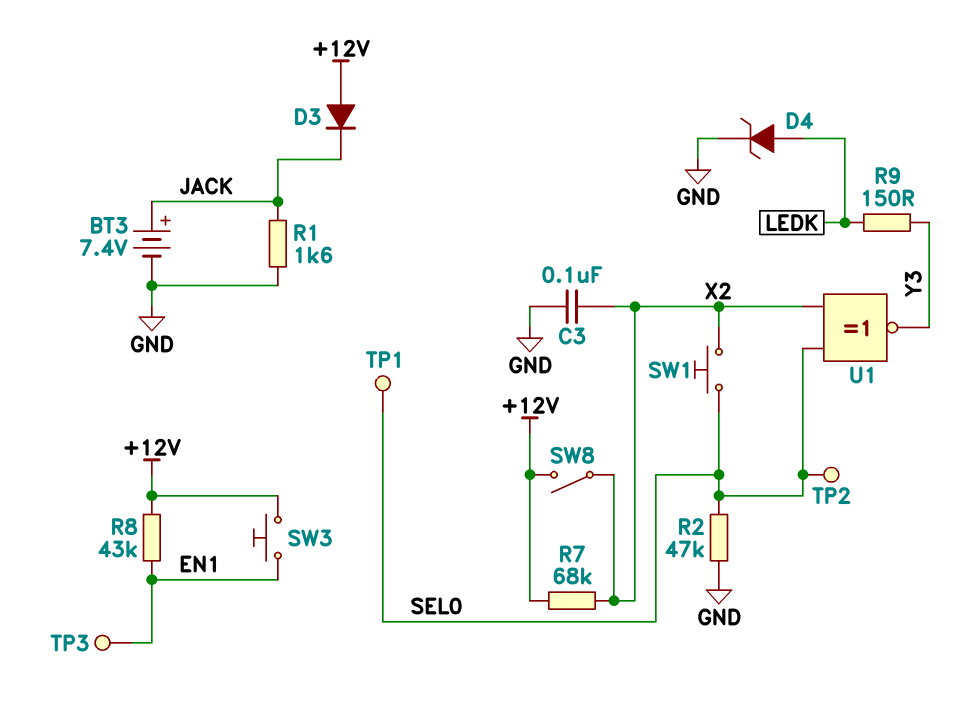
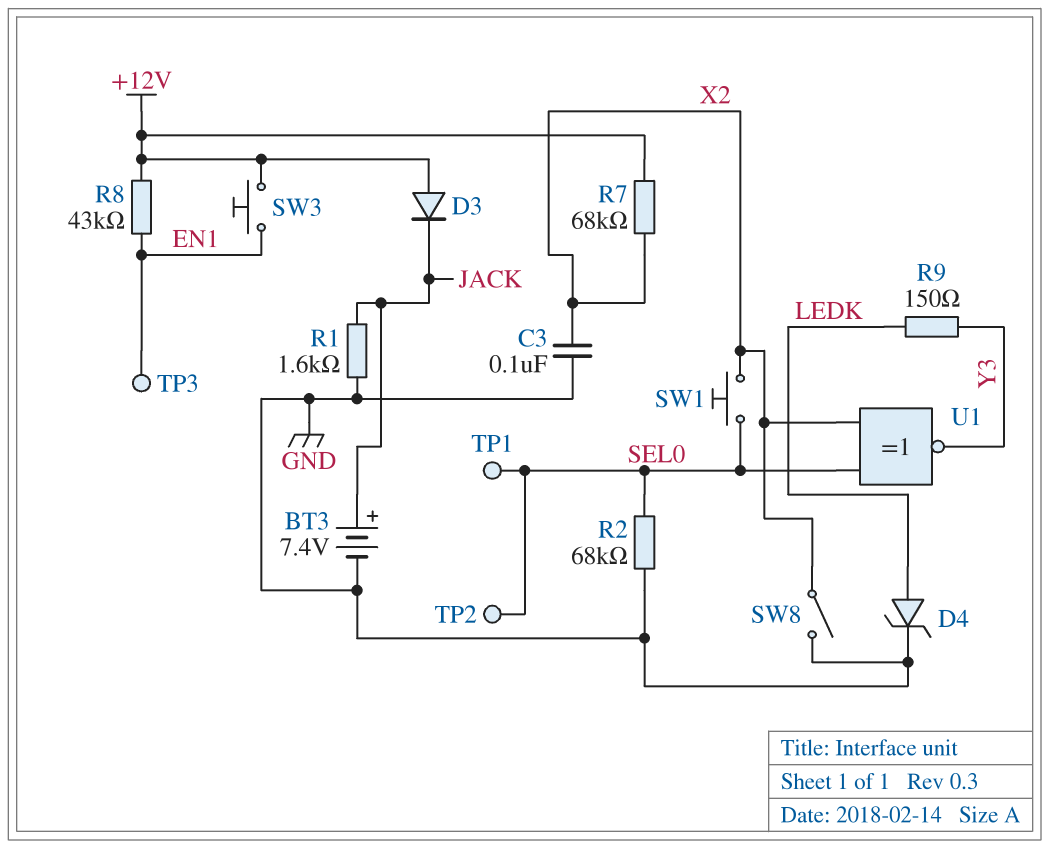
R2: 47k (GND, SEL0) -> 68k (GND, SEL0)
SW8: switch (+12V, X2) -> switch (GND, X2)

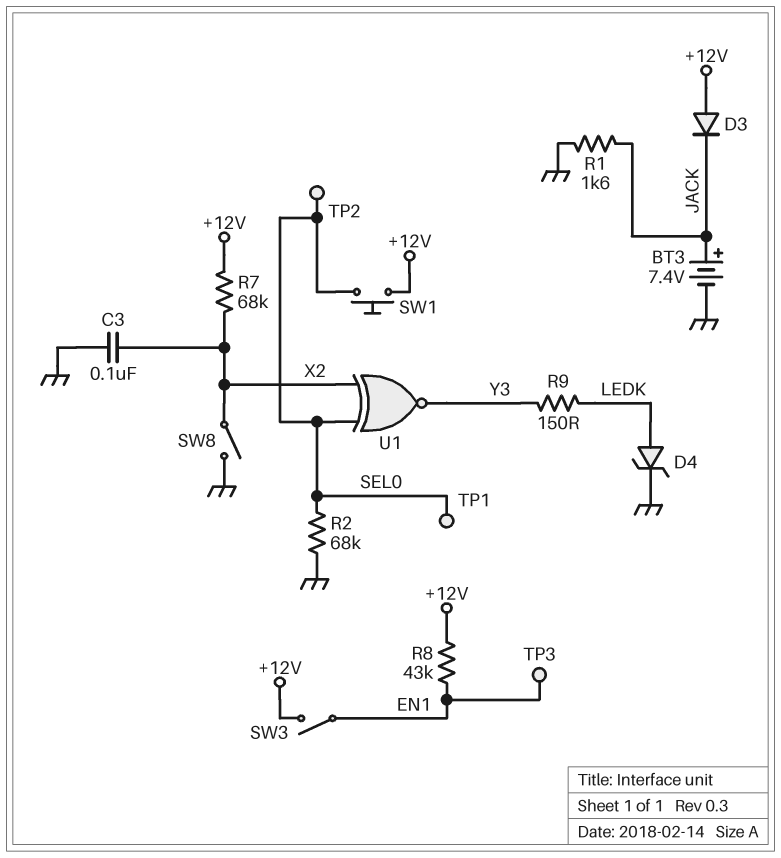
SW1: button (SEL0, X2) -> button (+12V, SEL0)
SW3: button (+12V, EN1) -> switch (+12V, EN1)

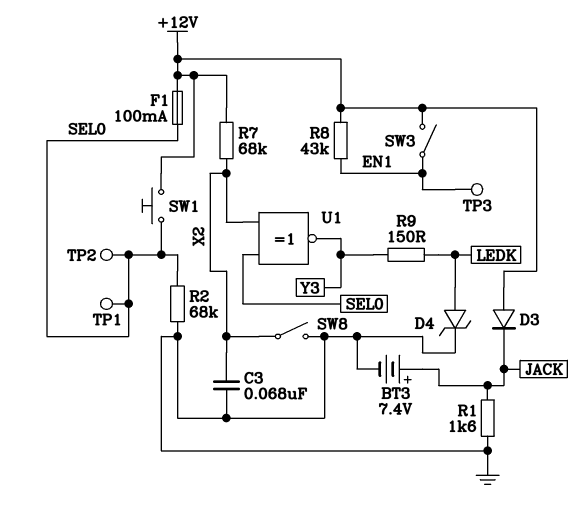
C3: 100nF (GND, X2) -> 68nF (GND, X2)
F1: none -> 100mA (+12V, SEL0)

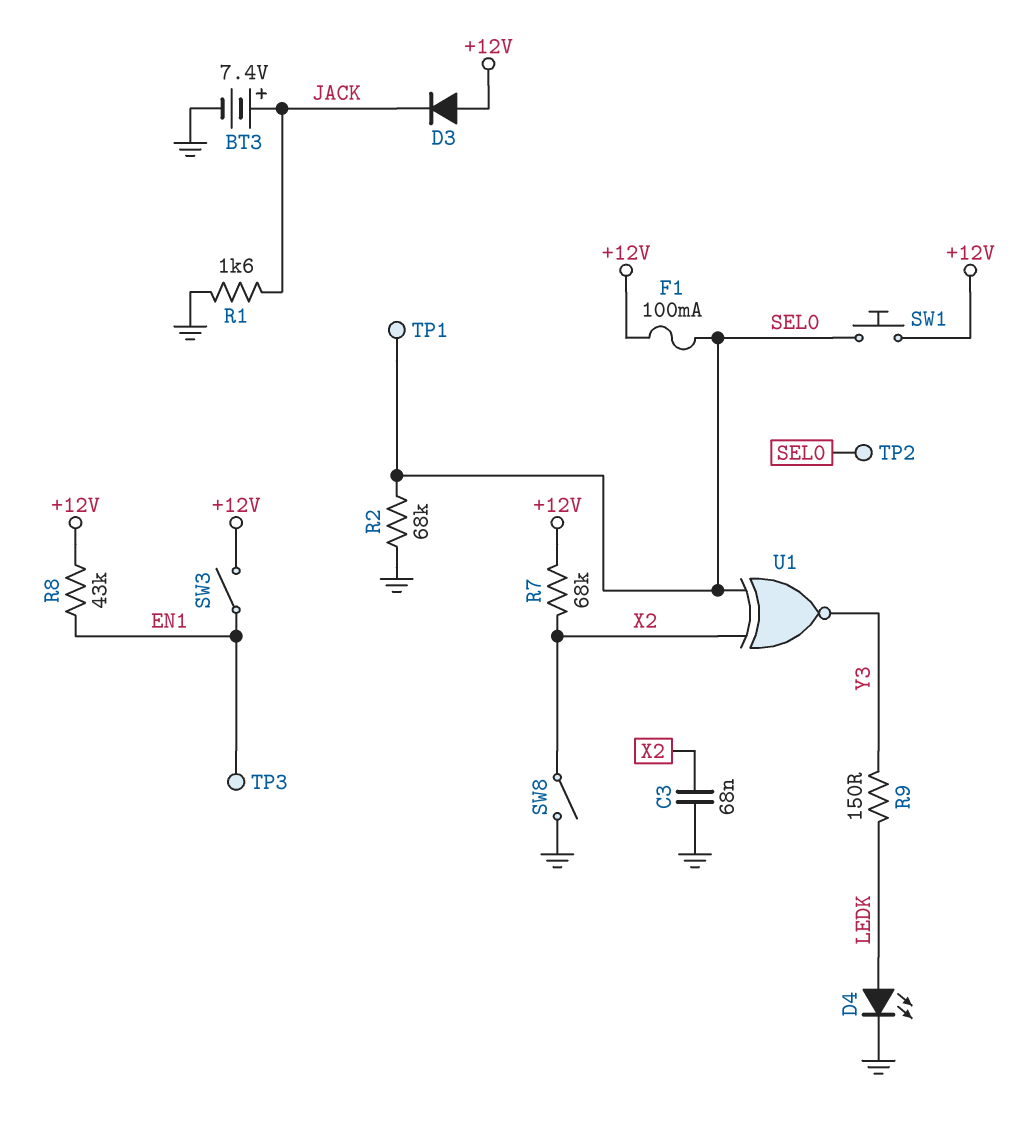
D4: zener (A LEDK, K GND) -> LED (A LEDK, K GND)

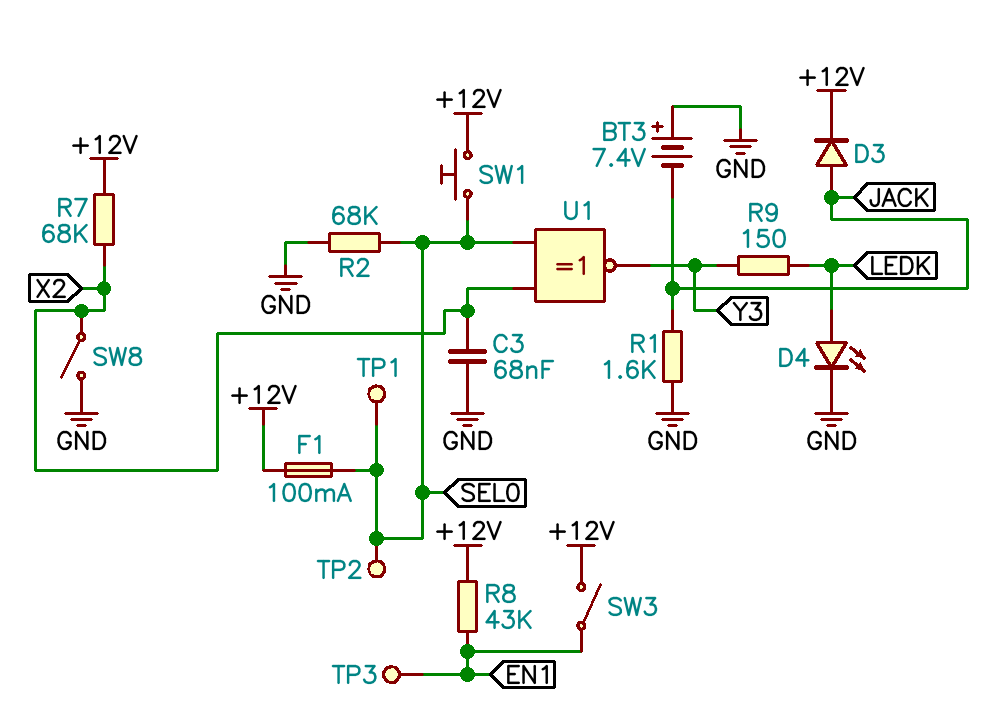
BT3: 7.4V (plus JACK, minus GND) -> 7.4V (plus GND, minus JACK)
D3: diode (A +12V, K JACK) -> diode (A JACK, K +12V)

